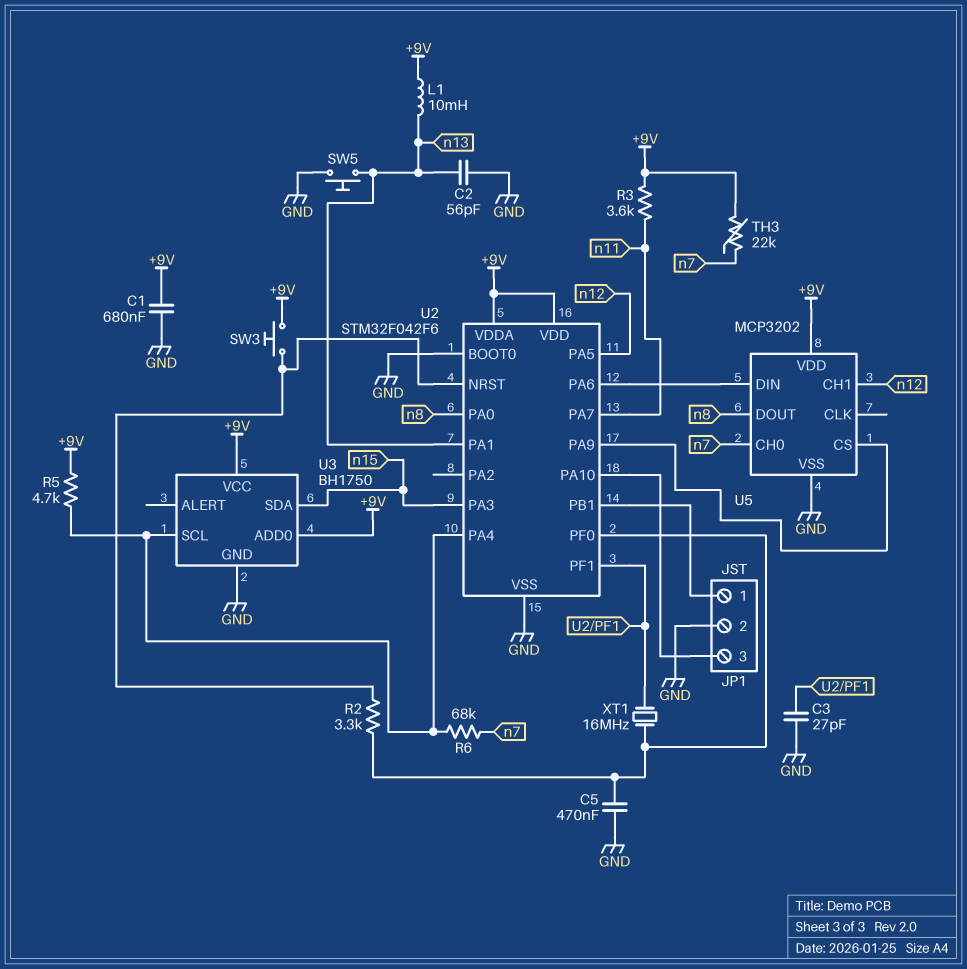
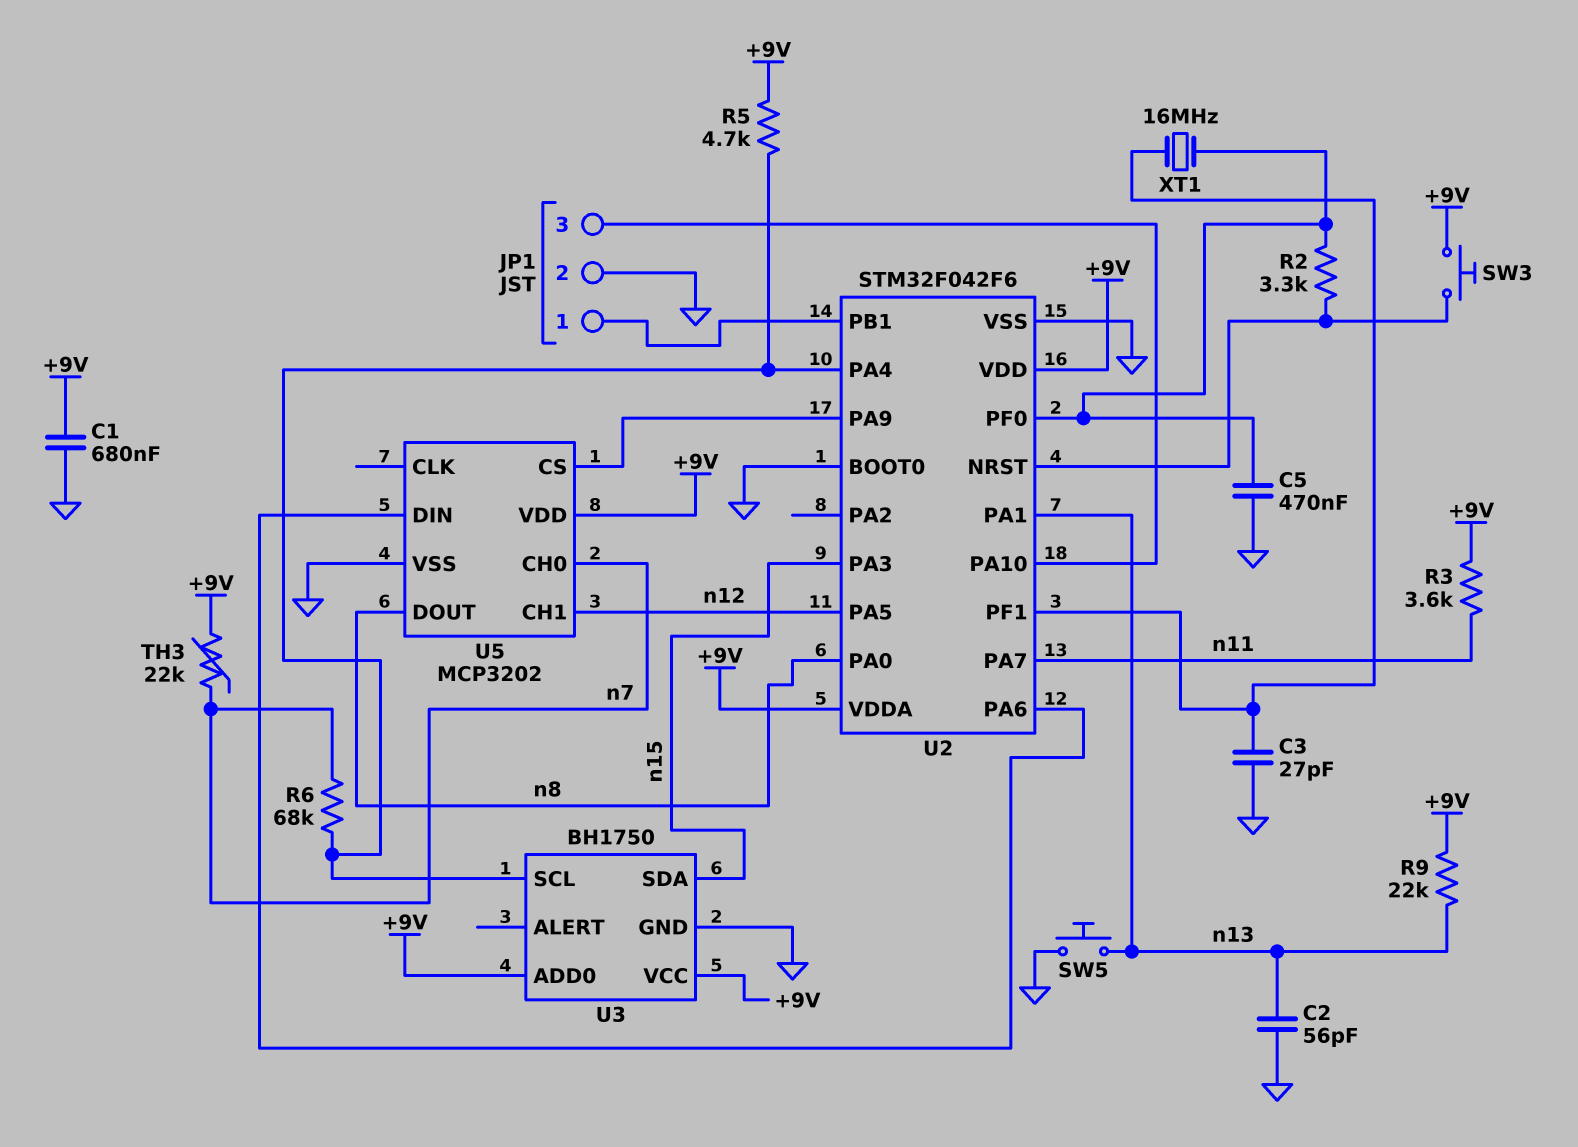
L1: 10mH (+9V, n13) -> none
R9: none -> 22k (+9V, n13)

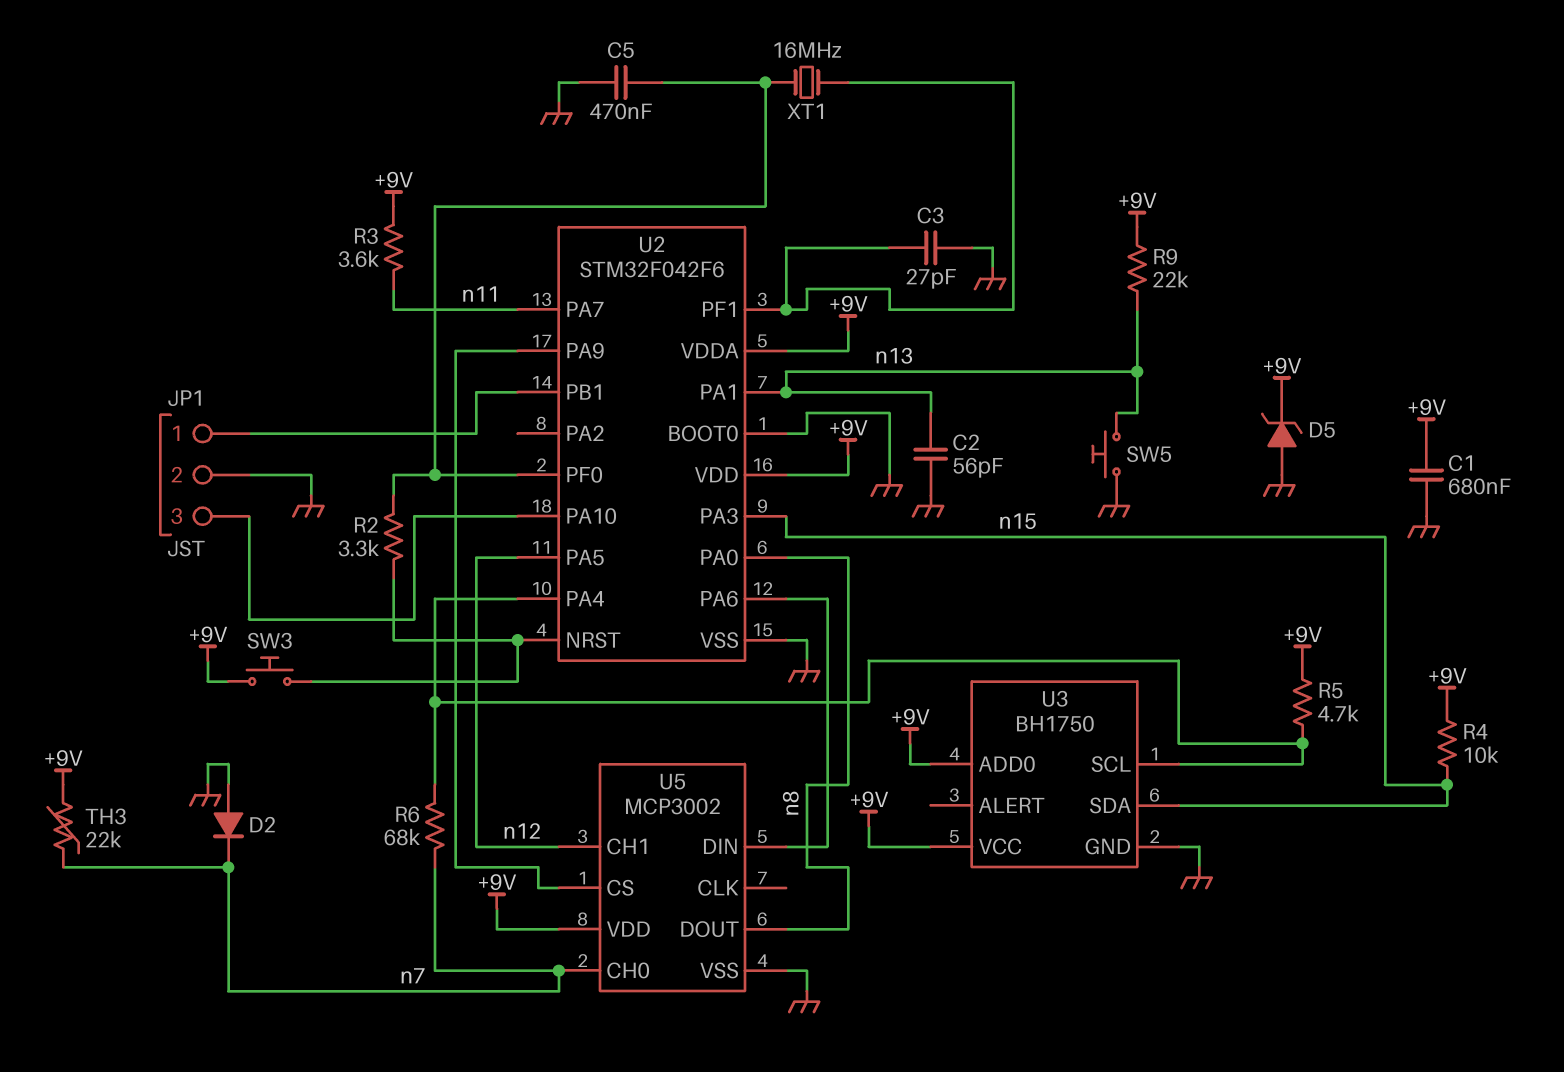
D2: none -> diode (A GND, K n7)
D5: none -> zener (A GND, K +9V)
R4: none -> 10k (+9V, n15)
U5: MCP3202 -> MCP3002

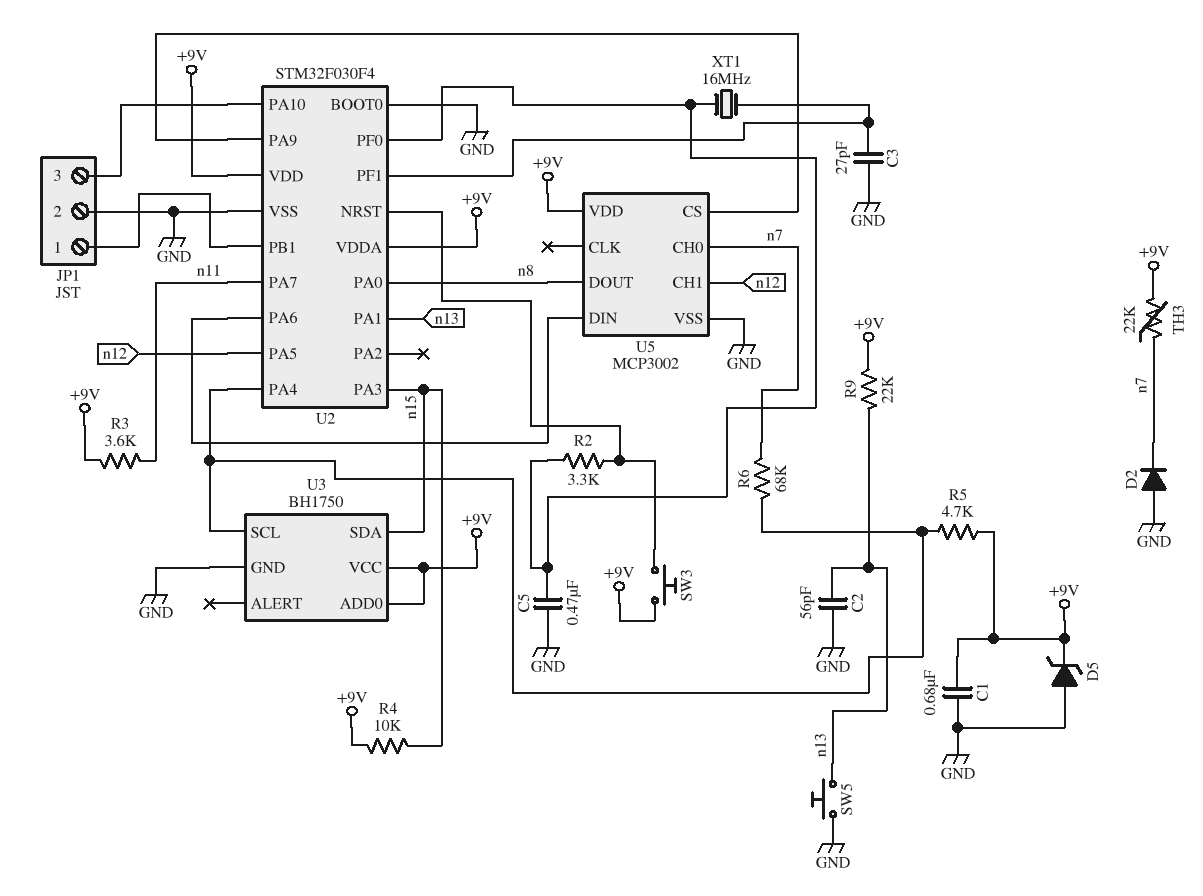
U2: STM32F042F6 -> STM32F030F4

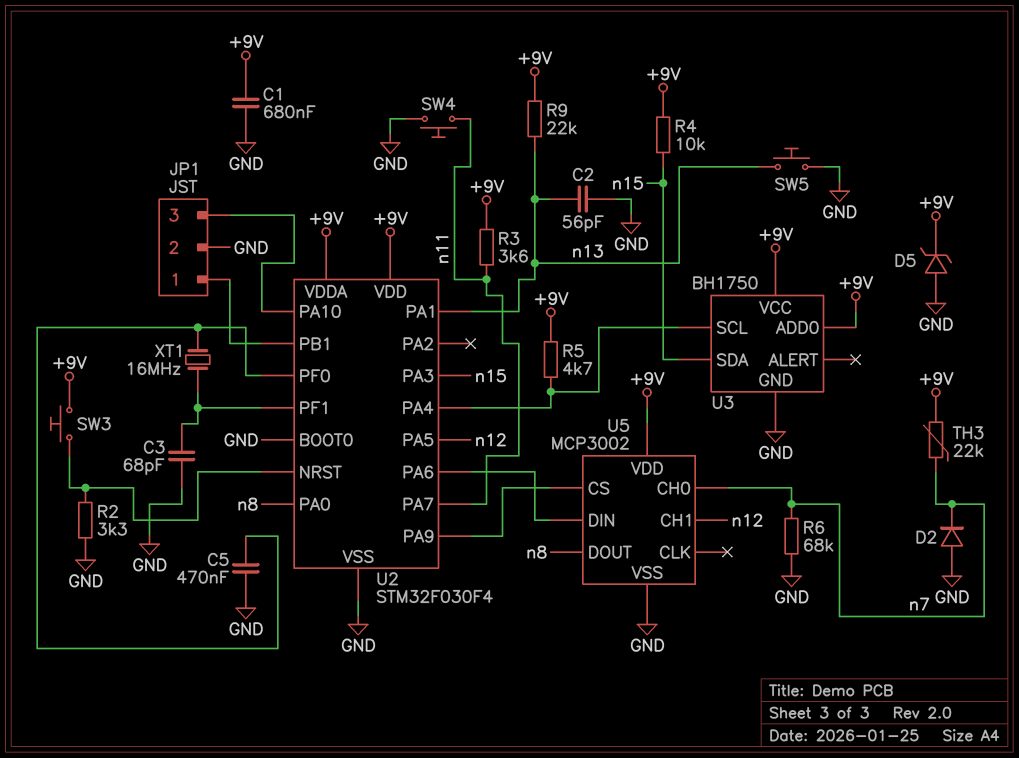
C3: 27pF (GND, U2/PF1) -> 68pF (GND, U2/PF1)
R2: 3.3k (U2/NRST, U2/PF0) -> 3.3k (GND, U2/NRST)
R6: 68k (U2/PA4, n7) -> 68k (GND, n7)
SW4: none -> button (GND, n11)

